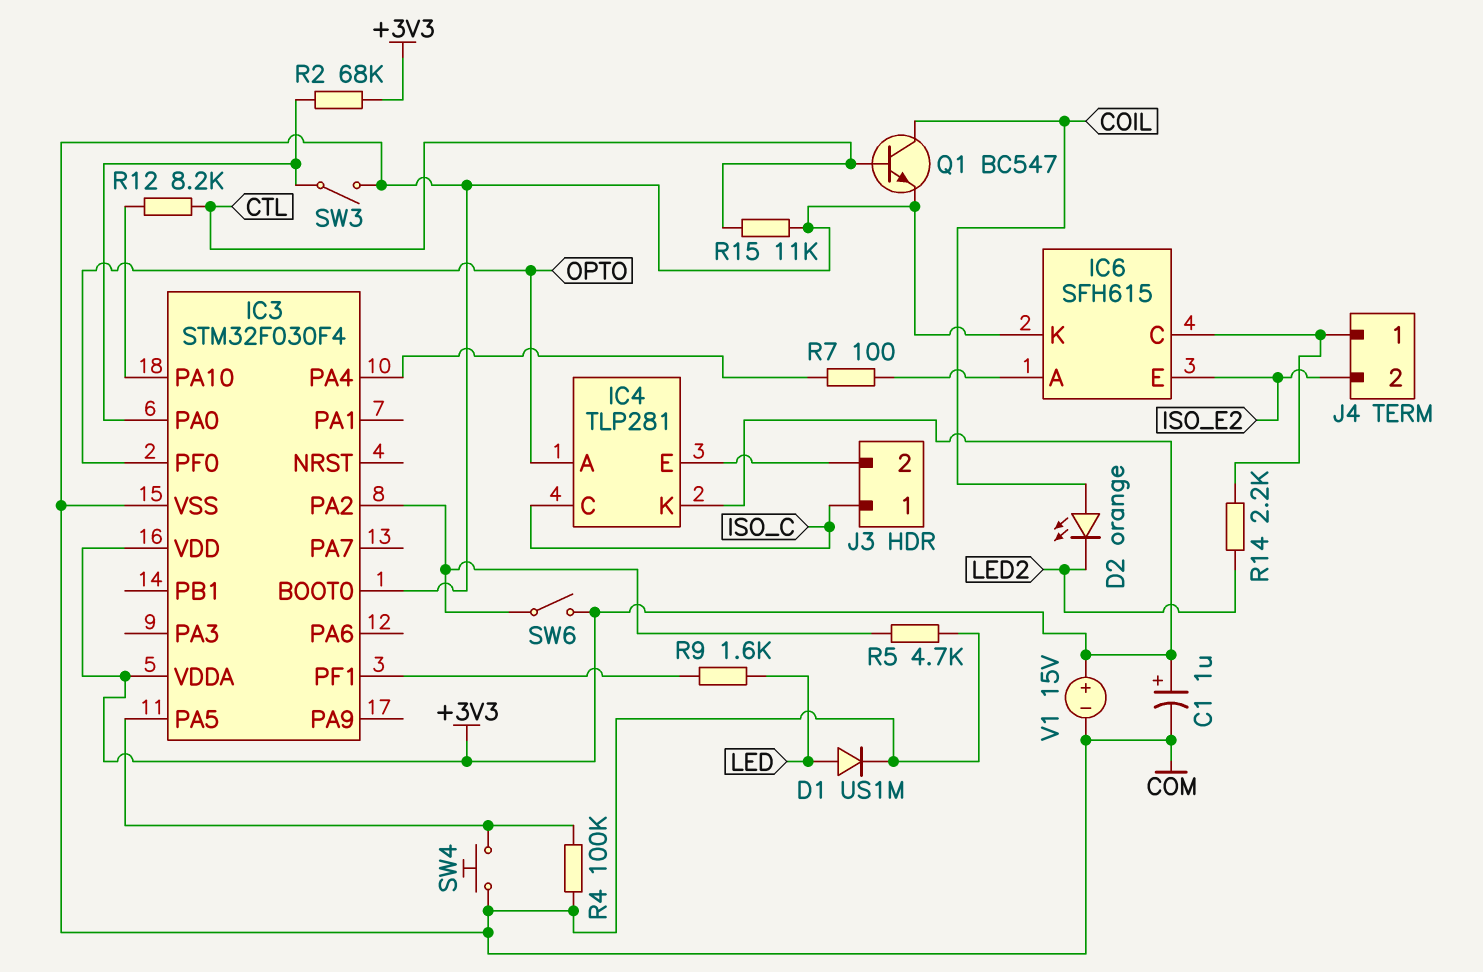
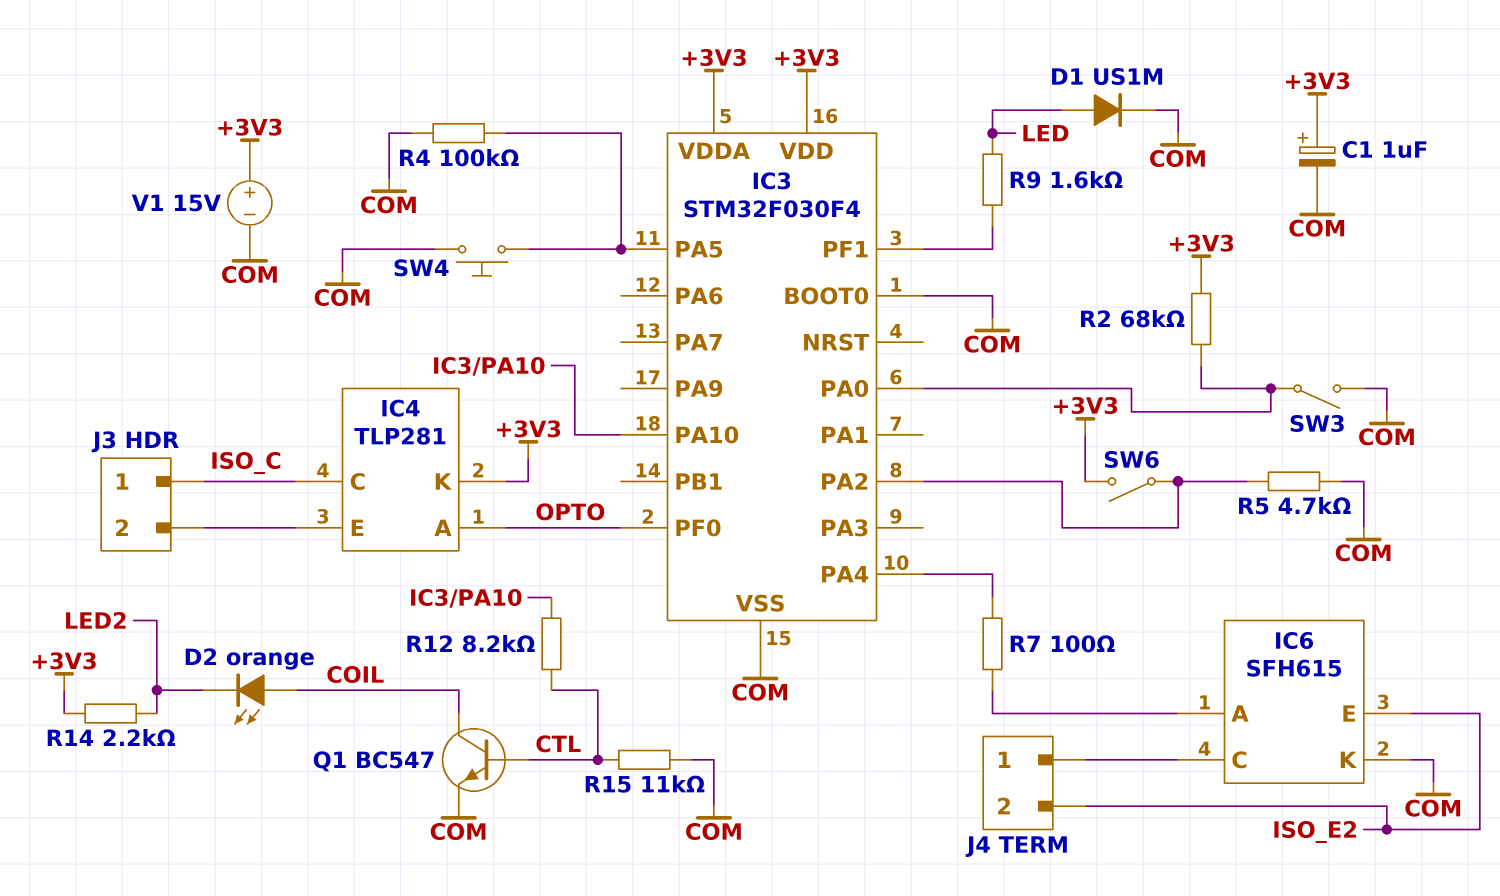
R14: 2.2k (IC6/C, LED2) -> 2.2k (+3V3, LED2)

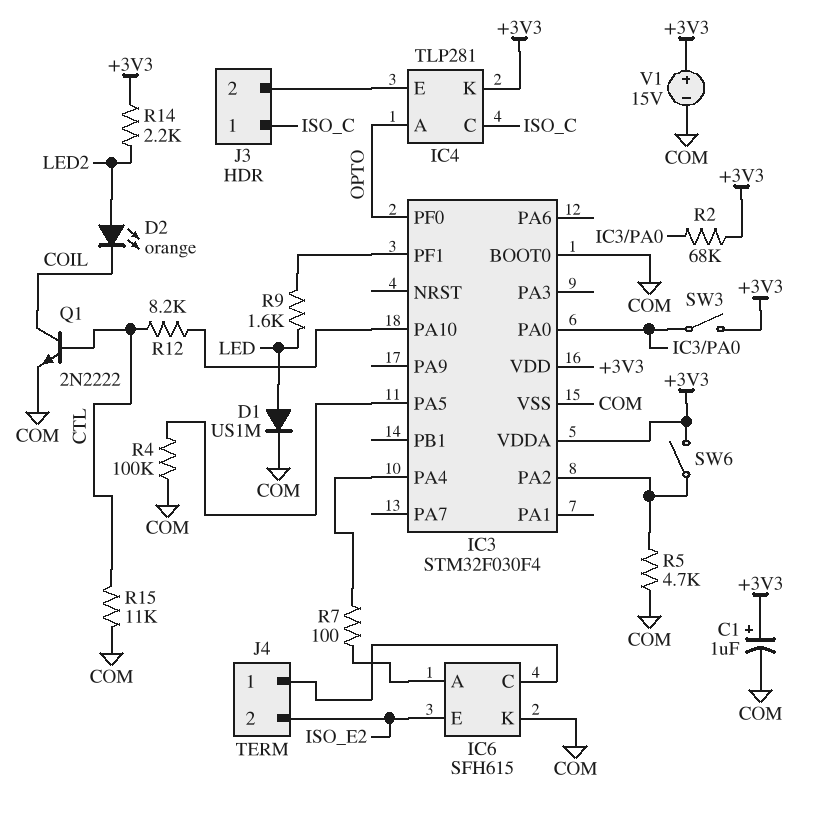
D2: LED orange (A COIL, K LED2) -> LED orange (A LED2, K COIL)
Q1: NPN BC547 (B CTL, C COIL, E COM) -> NPN 2N2222 (B CTL, C COIL, E COM)
SW3: switch (COM, IC3/PA0) -> switch (+3V3, IC3/PA0)
SW4: button (COM, IC3/PA5) -> none

